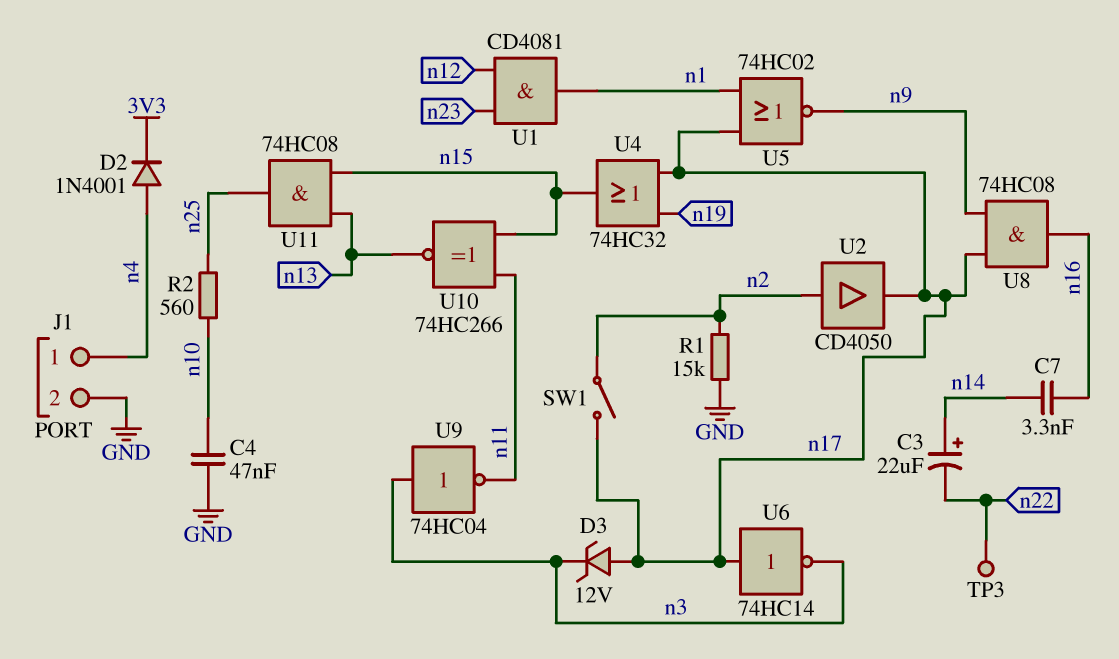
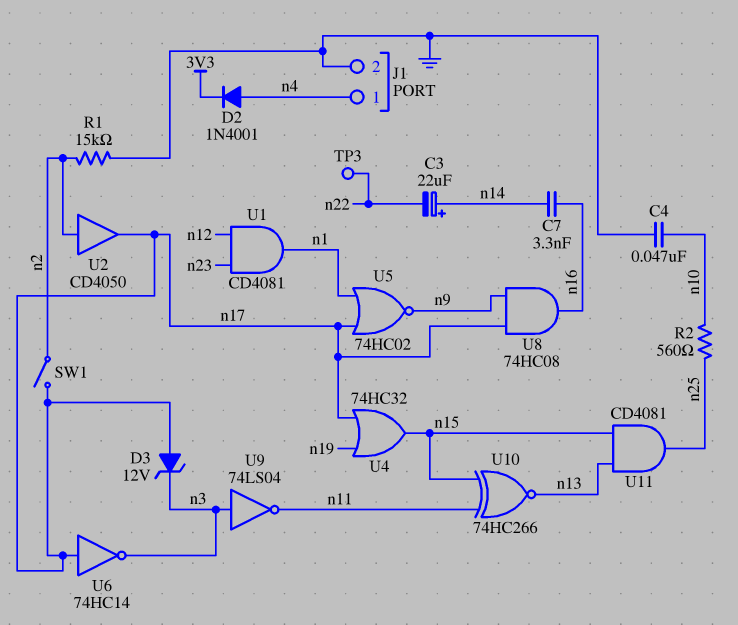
U9: NOT 74HC04 (in n3, out n11) -> NOT 74LS04 (in n3, out n11)
U11: AND 74HC08 (in n13, in n15, out n25) -> AND CD4081 (in n13, in n15, out n25)

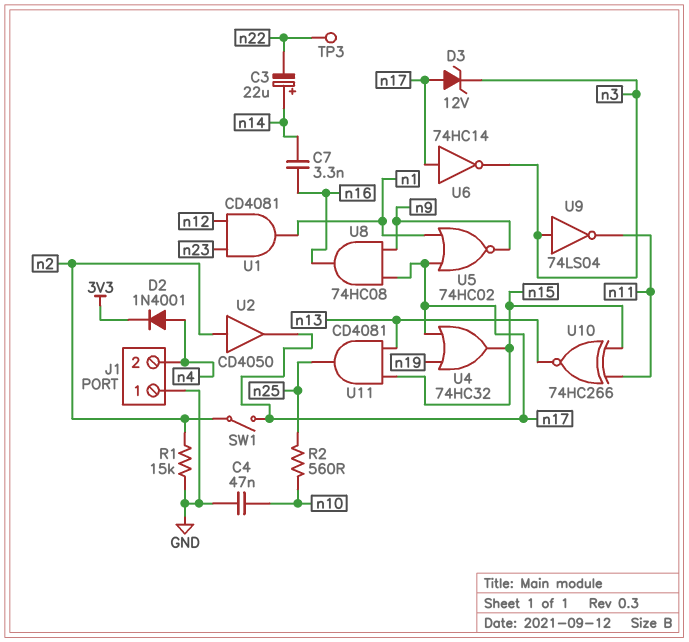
J1 pin 1: n4 -> GND
J1 pin 2: GND -> n4

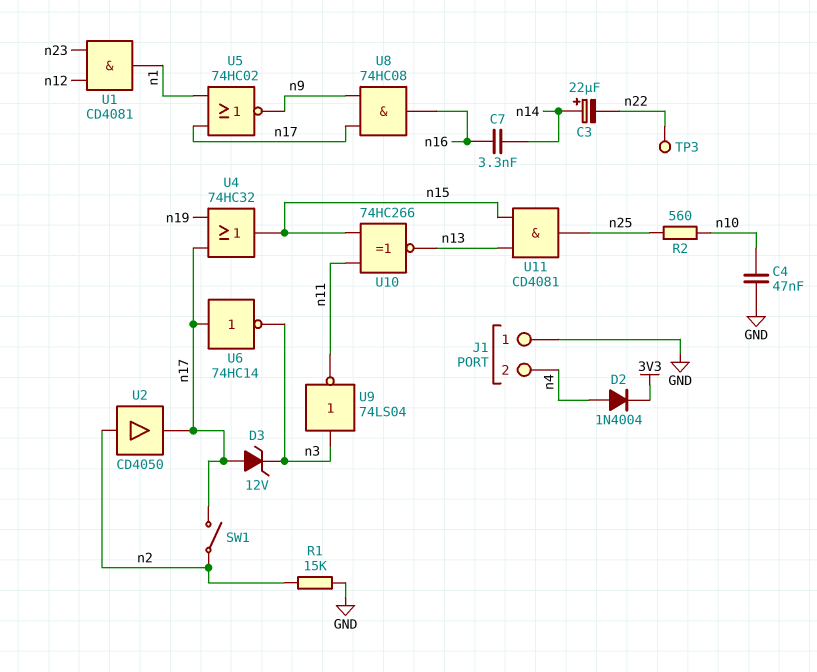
D2: diode 1N4001 (A n4, K 3V3) -> diode 1N4004 (A n4, K 3V3)

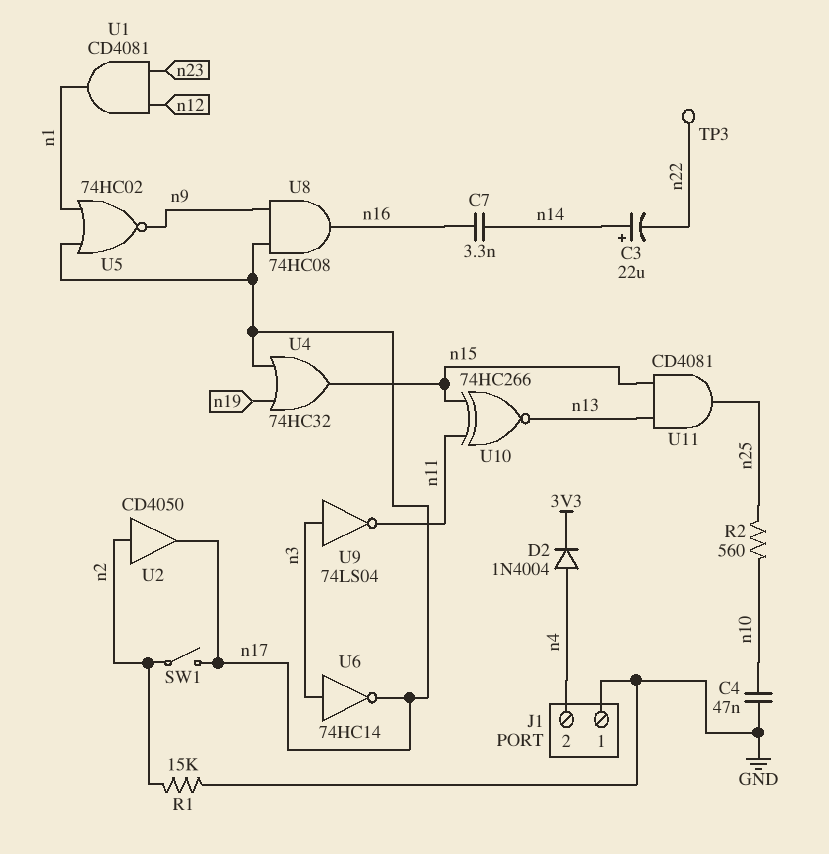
D3: zener 12V (A n17, K n3) -> none
U6: NOT 74HC14 (in n17, out n3) -> NOT 74HC14 (in n3, out n17)

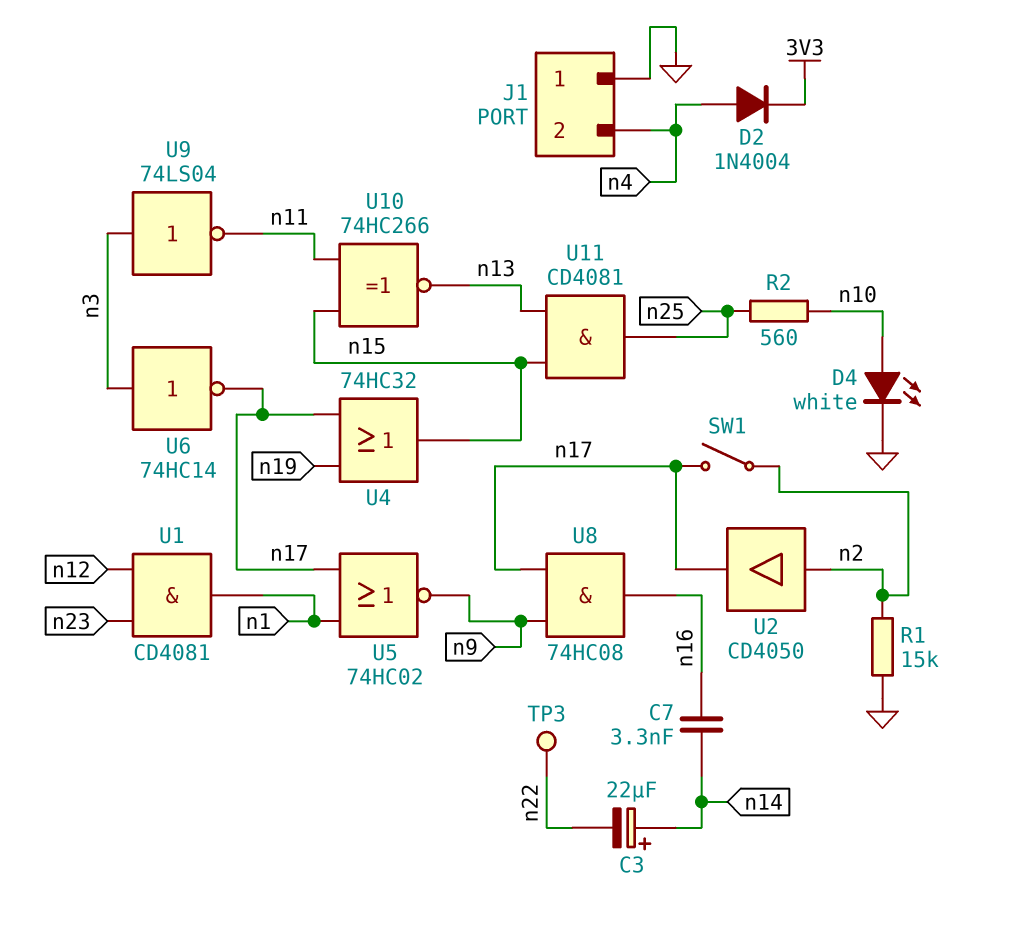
C4: 47nF (GND, n10) -> none
D4: none -> LED white (A n10, K GND)

